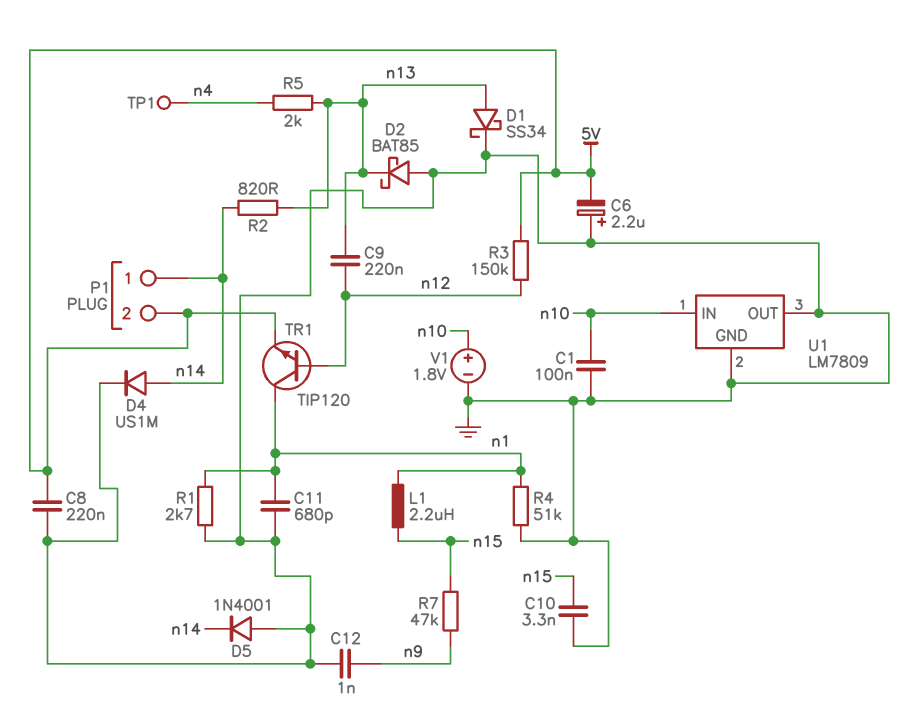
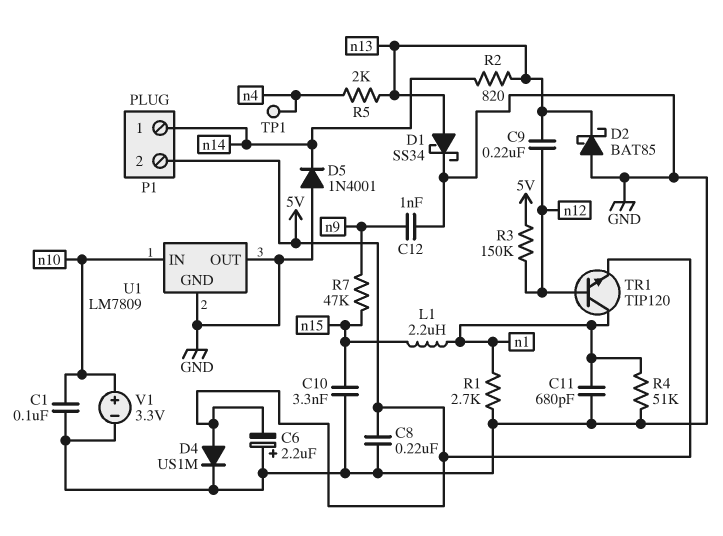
D4: diode US1M (A n14, K GND) -> diode US1M (A 5V, K GND)
V1: 1.8V (plus n10, minus GND) -> 3.3V (plus n10, minus GND)

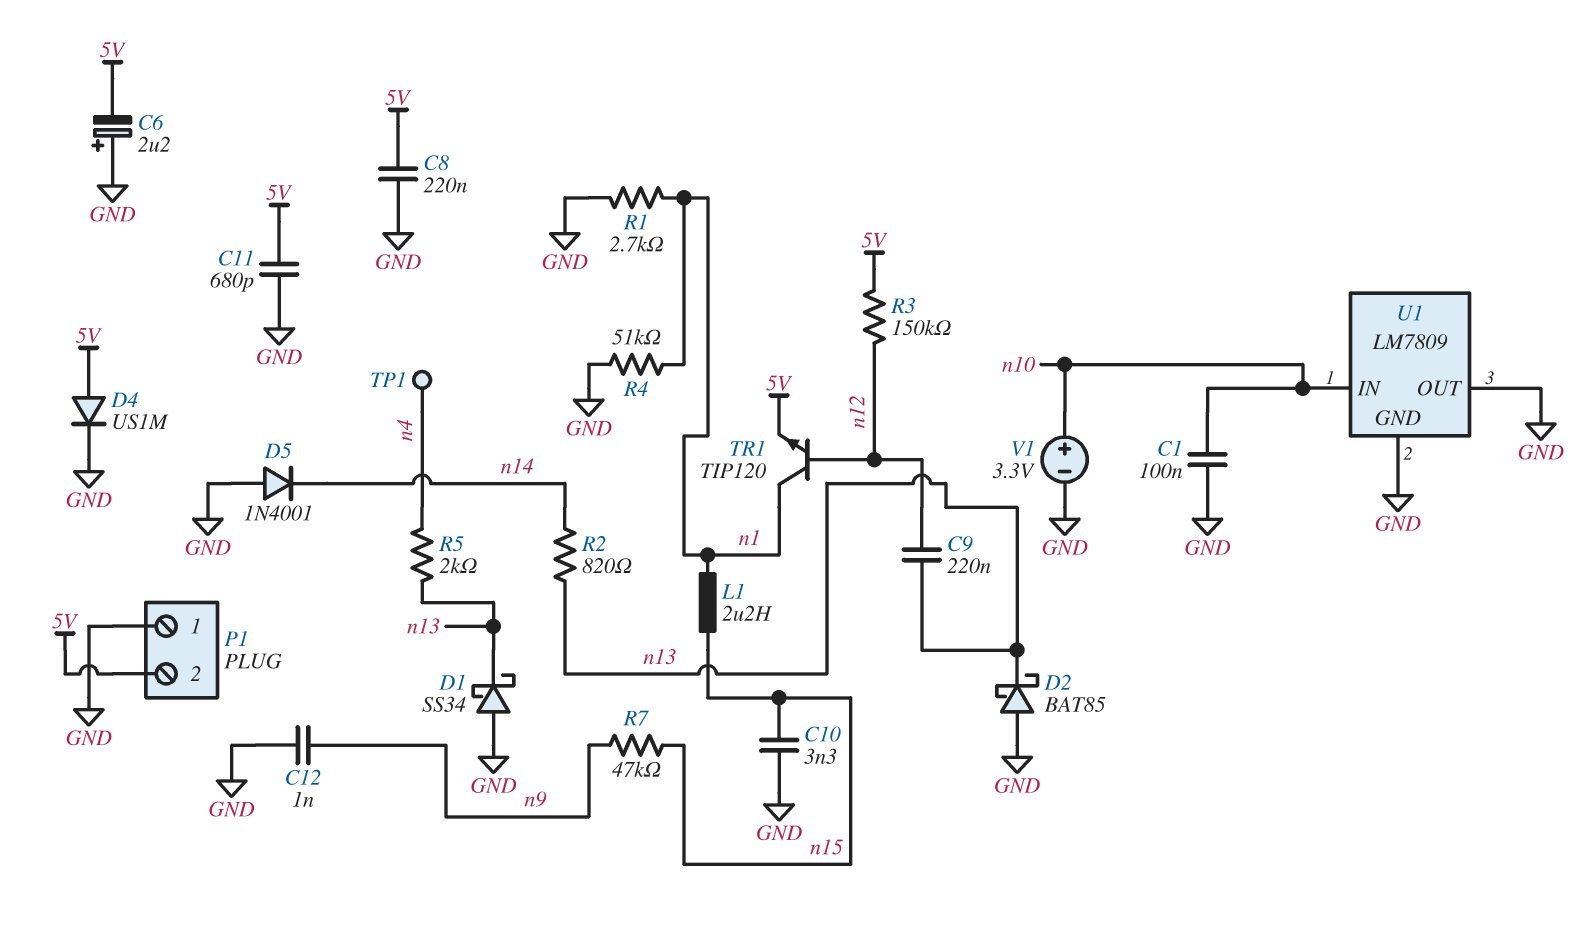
C11: 680pF (GND, n1) -> 680pF (5V, GND)
D1: schottky SS34 (A n13, K GND) -> schottky SS34 (A GND, K n13)
P1 pin 1: n14 -> GND

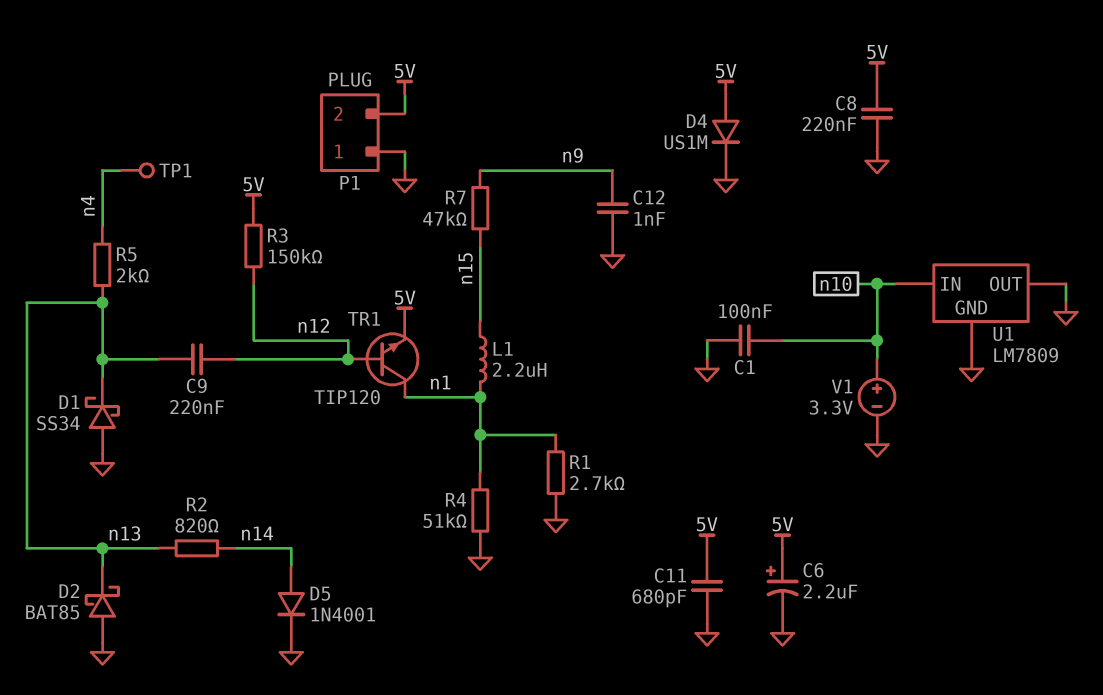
C6: 2.2uF (plus GND, minus 5V) -> 2.2uF (plus 5V, minus GND)
C10: 3.3nF (GND, n15) -> none
D5: diode 1N4001 (A GND, K n14) -> diode 1N4001 (A n14, K GND)

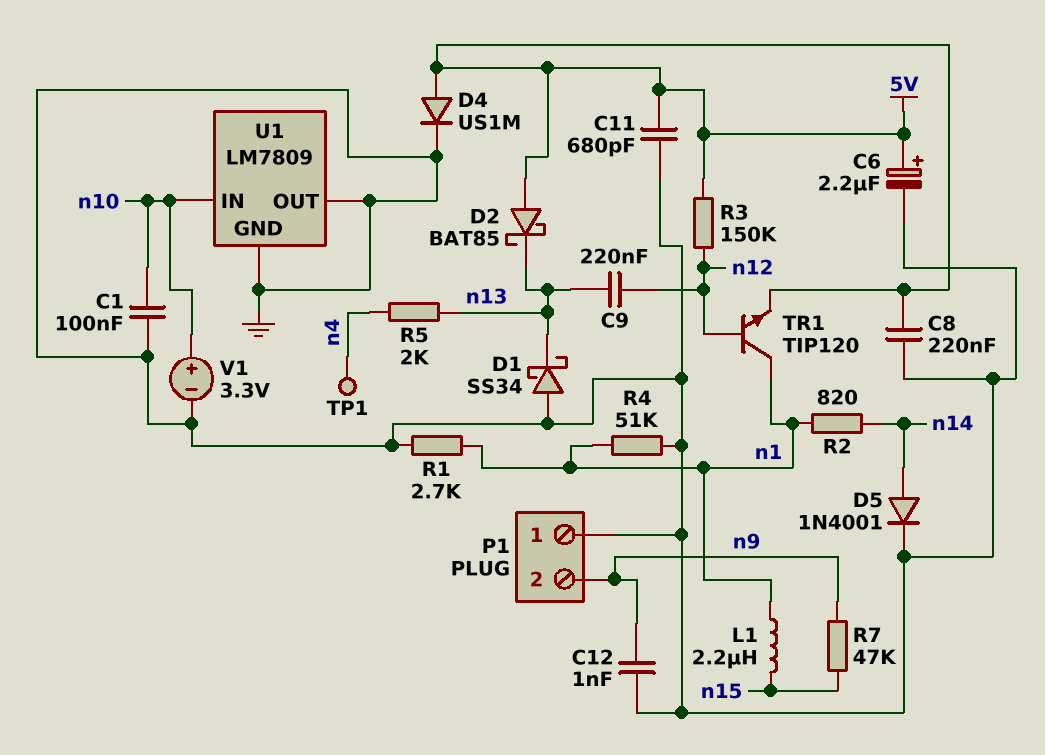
D2: schottky BAT85 (A GND, K n13) -> schottky BAT85 (A 5V, K n13)
P1 pin 2: 5V -> n9
R2: 820 (n13, n14) -> 820 (n1, n14)

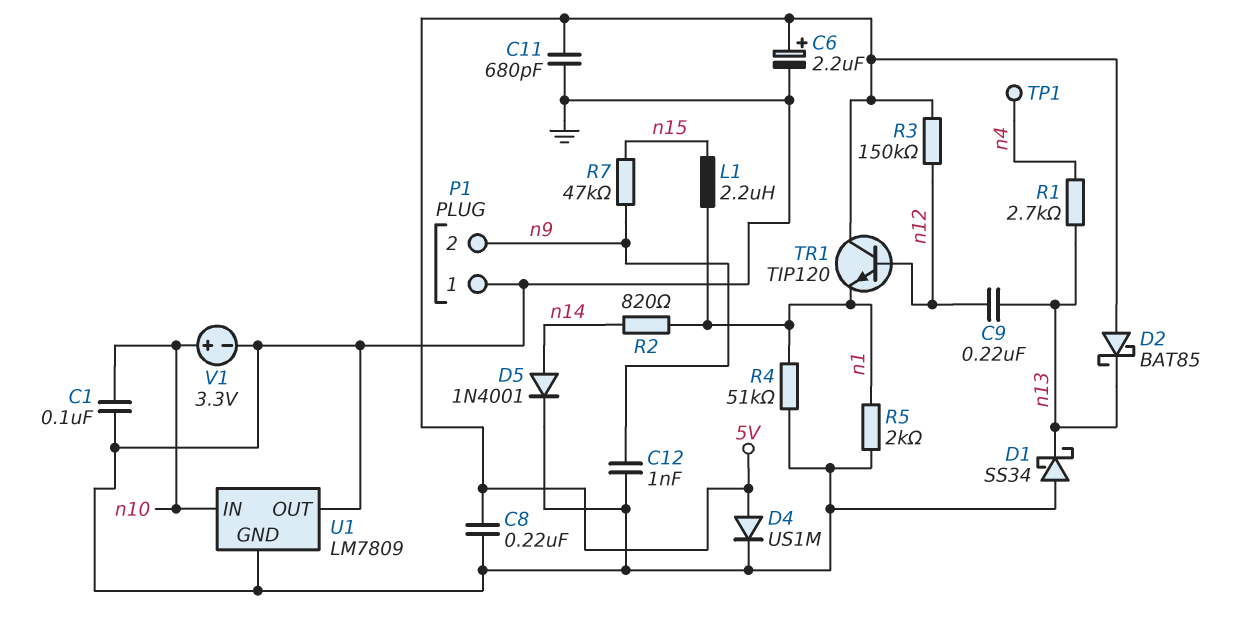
R1: 2.7k (GND, n1) -> 2.7k (n4, n13)
R5: 2k (n4, n13) -> 2k (GND, n1)
TR1: NPN TIP120 (B n12, C n1, E 5V) -> NPN TIP120 (B n12, C 5V, E n1)

